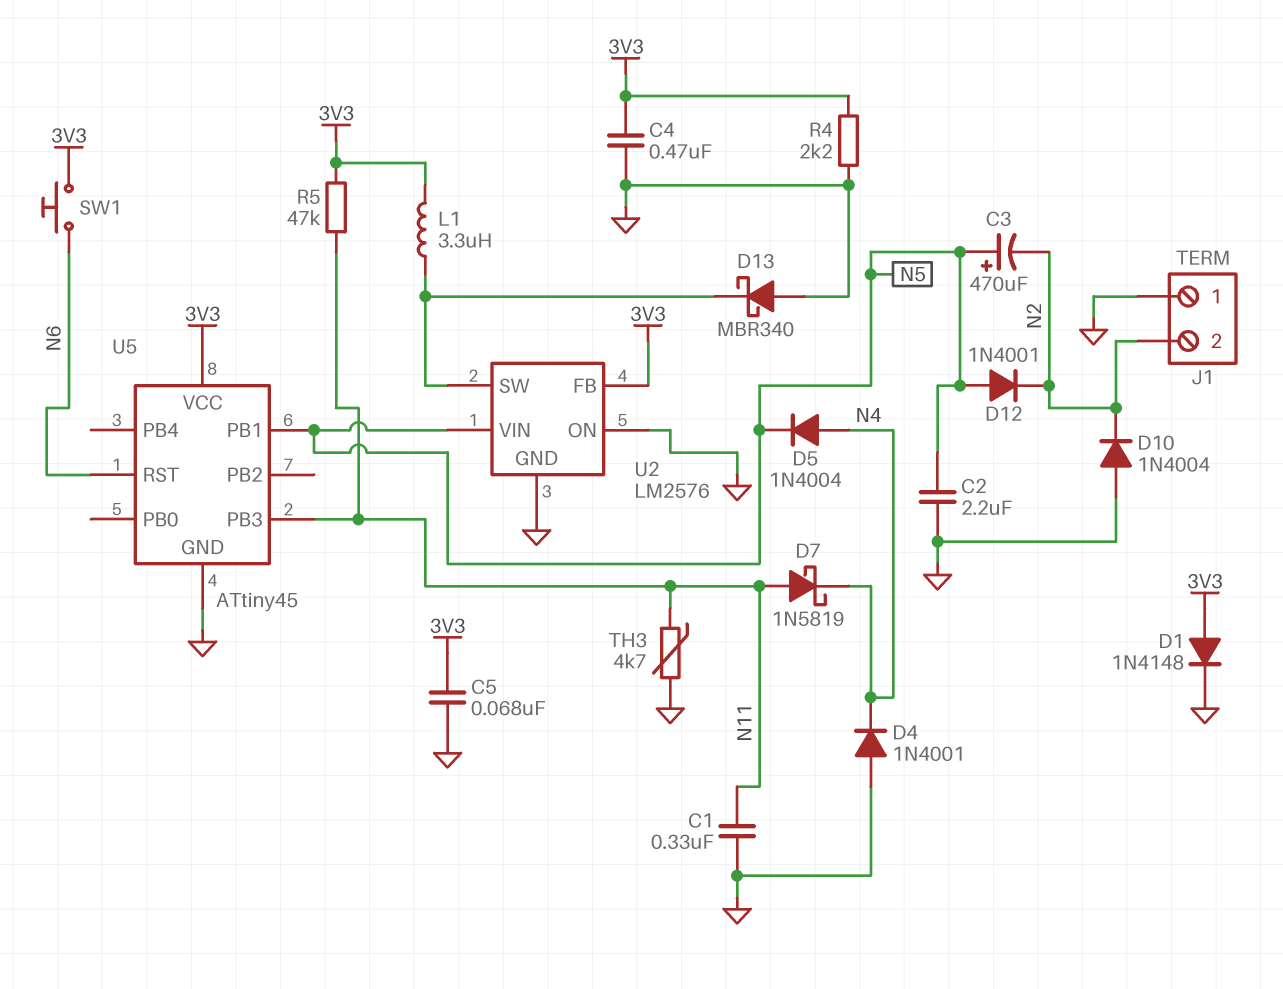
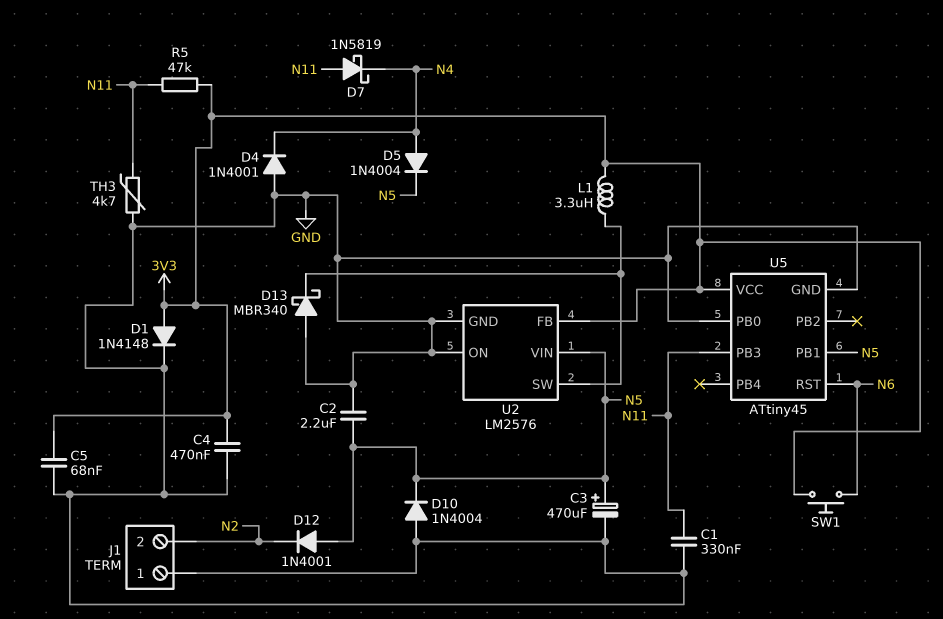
C3: 470uF (plus N5, minus N2) -> 470uF (plus N5, minus GND)
D10: diode 1N4004 (A GND, K N2) -> diode 1N4004 (A GND, K N5)
R4: 2.2k (3V3, GND) -> none
U5 pin PB0: none -> GND

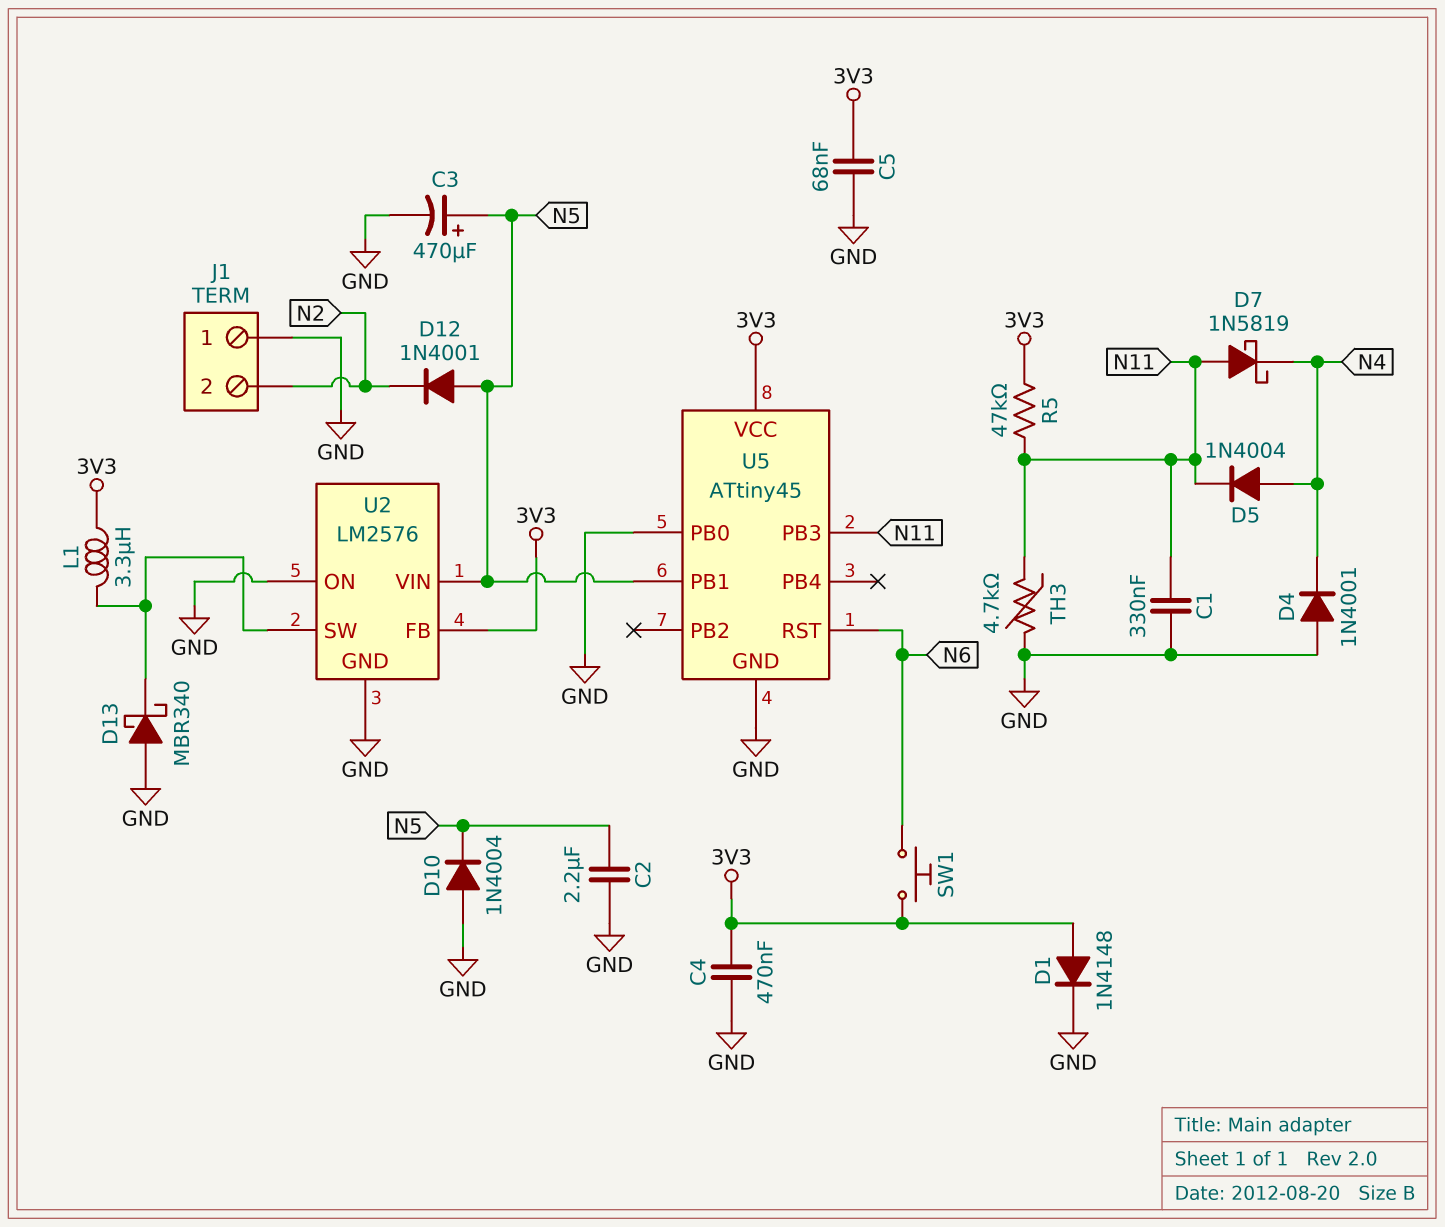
D5: diode 1N4004 (A N4, K N5) -> diode 1N4004 (A N4, K N11)

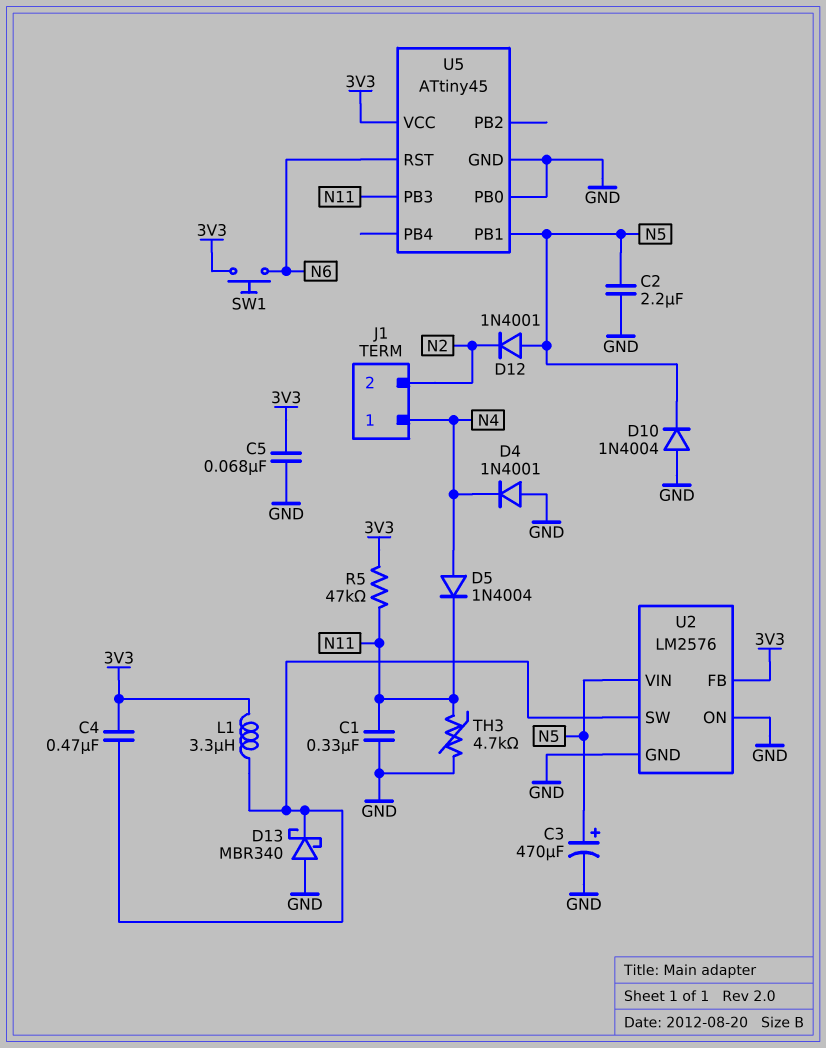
C4: 470nF (3V3, GND) -> 470nF (3V3, U2/SW)
D1: diode 1N4148 (A 3V3, K GND) -> none
D7: schottky 1N5819 (A N11, K N4) -> none
J1 pin 1: GND -> N4

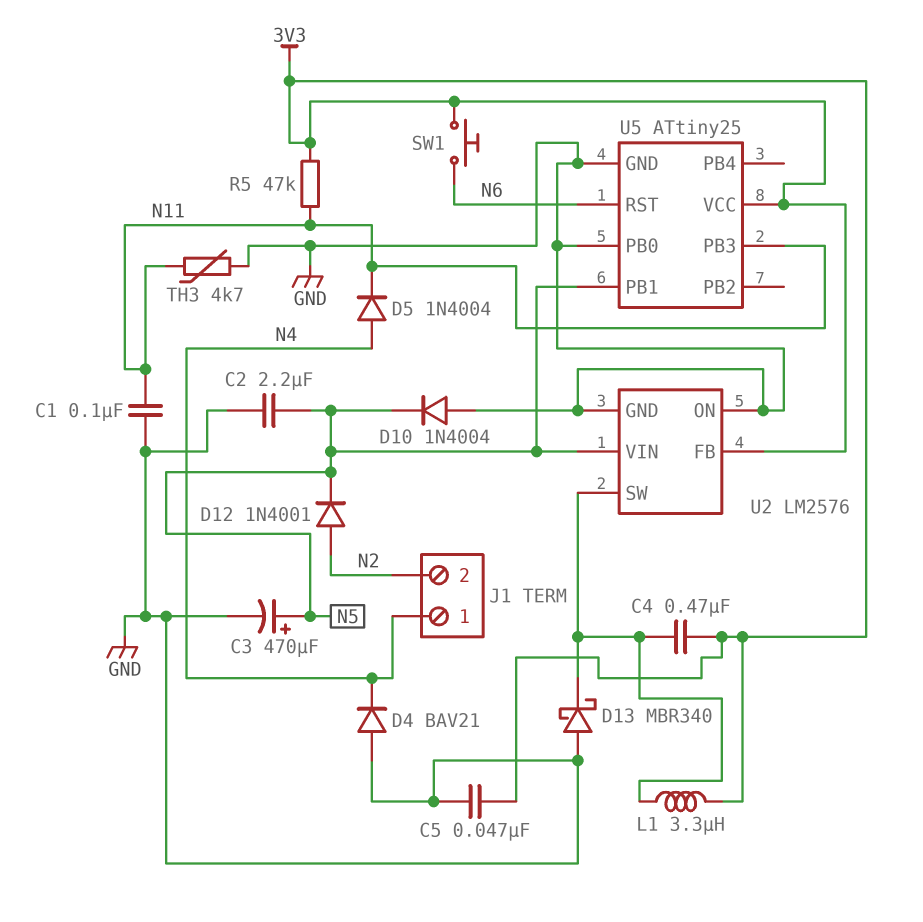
C1: 330nF (GND, N11) -> 100nF (GND, N11)
C5: 68nF (3V3, GND) -> 47nF (3V3, GND)
D4: diode 1N4001 (A GND, K N4) -> diode BAV21 (A GND, K N4)
D12: diode 1N4001 (A N5, K N2) -> diode 1N4001 (A N2, K N5)
U5: ATtiny45 -> ATtiny25

